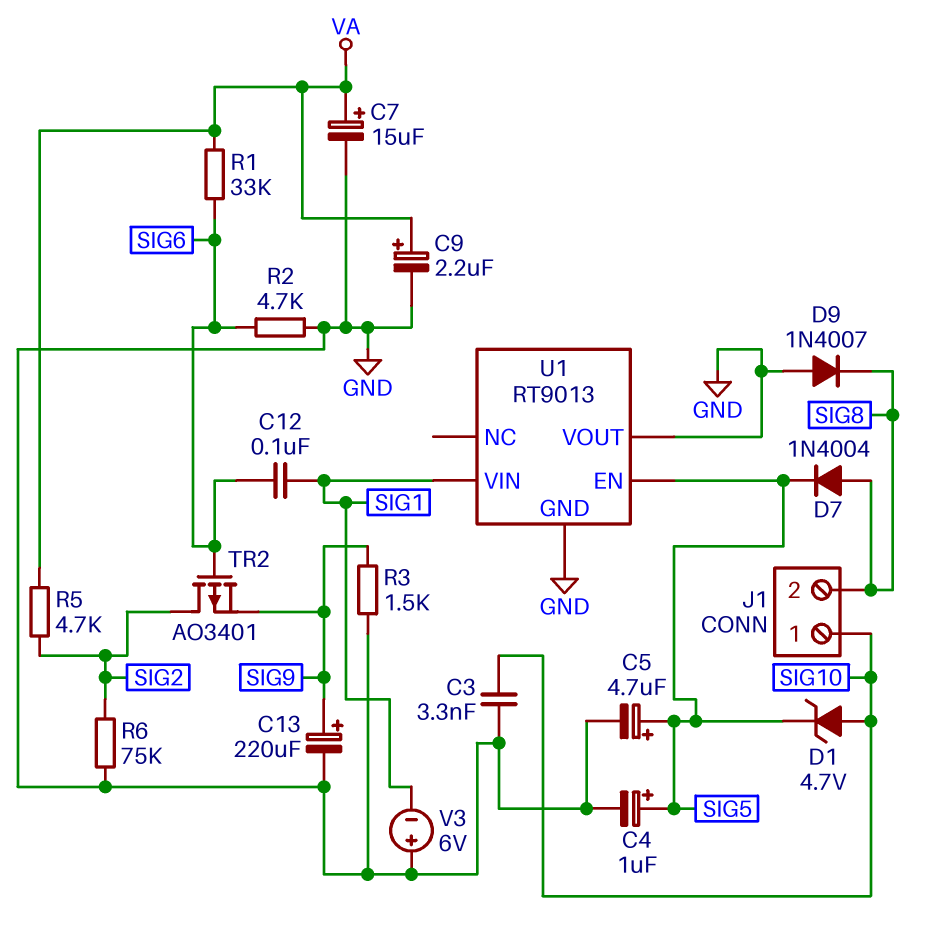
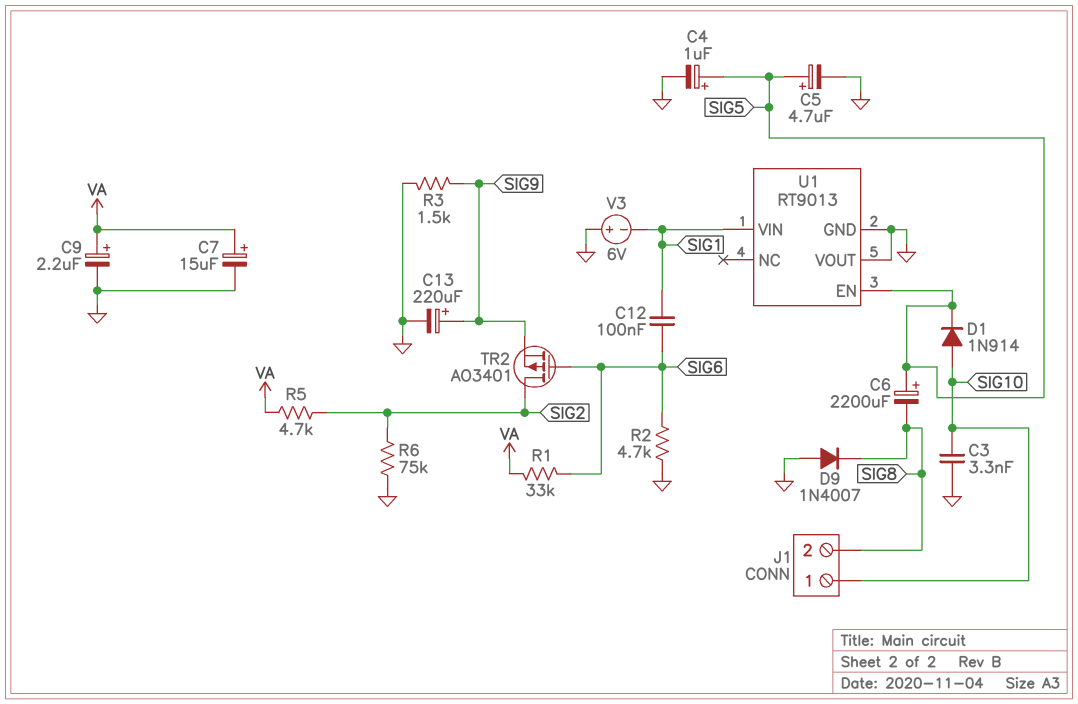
C6: none -> 2200uF (plus SIG5, minus SIG8)
D1: zener 4.7V (A SIG10, K SIG5) -> diode 1N914 (A SIG10, K SIG5)
D7: diode 1N4004 (A SIG8, K SIG5) -> none

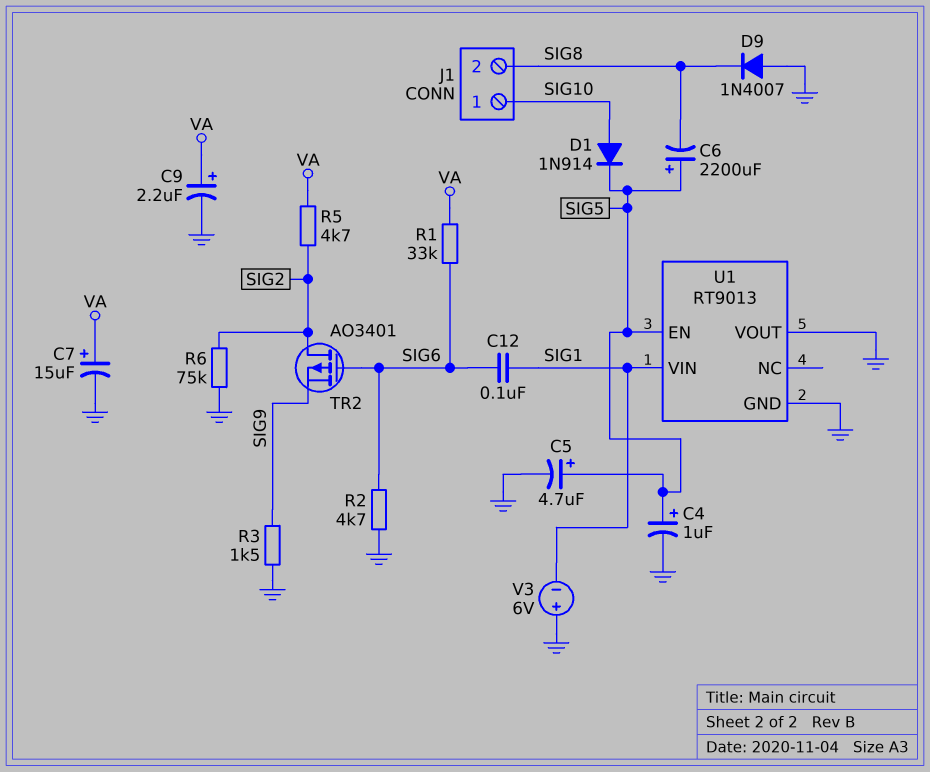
C3: 3.3nF (GND, SIG10) -> none
C13: 220uF (plus SIG9, minus GND) -> none

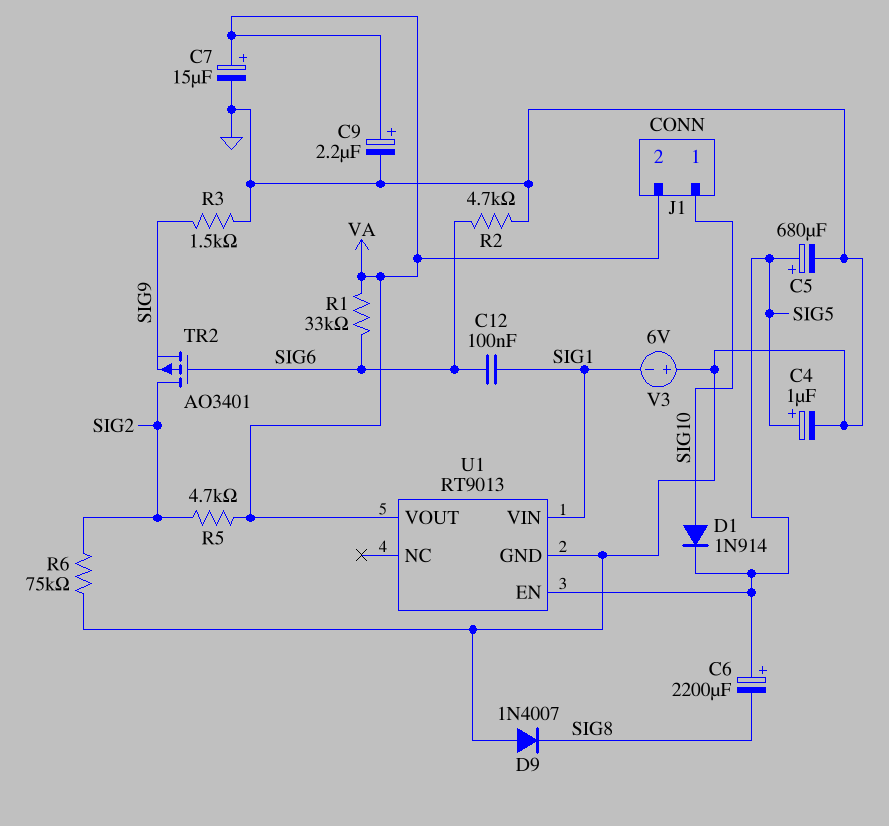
C5: 4.7uF (plus SIG5, minus GND) -> 680uF (plus SIG5, minus GND)
J1 pin 2: SIG8 -> VA
U1 pin VOUT: GND -> VA

